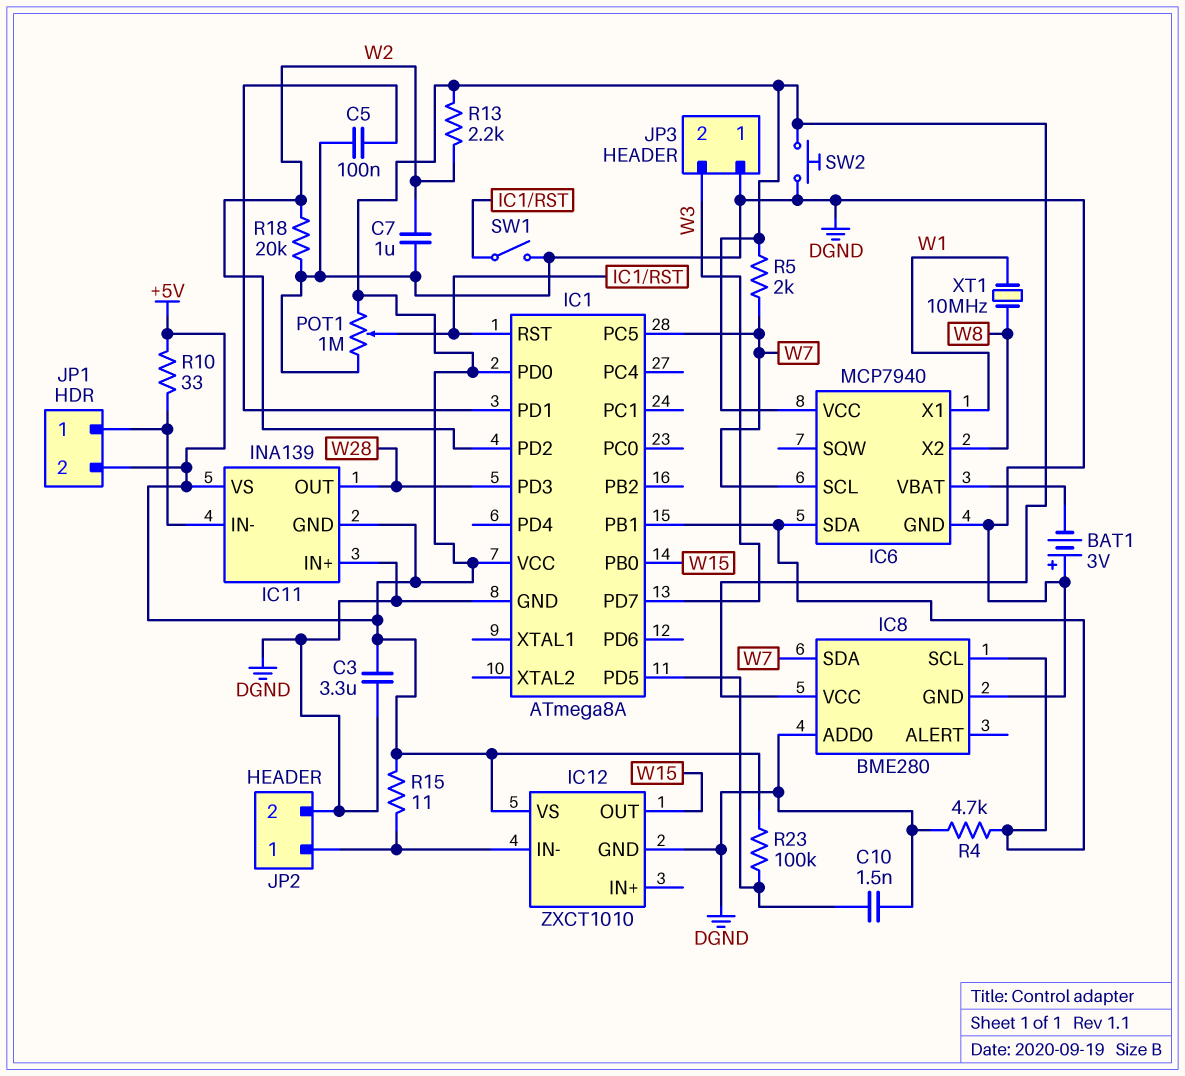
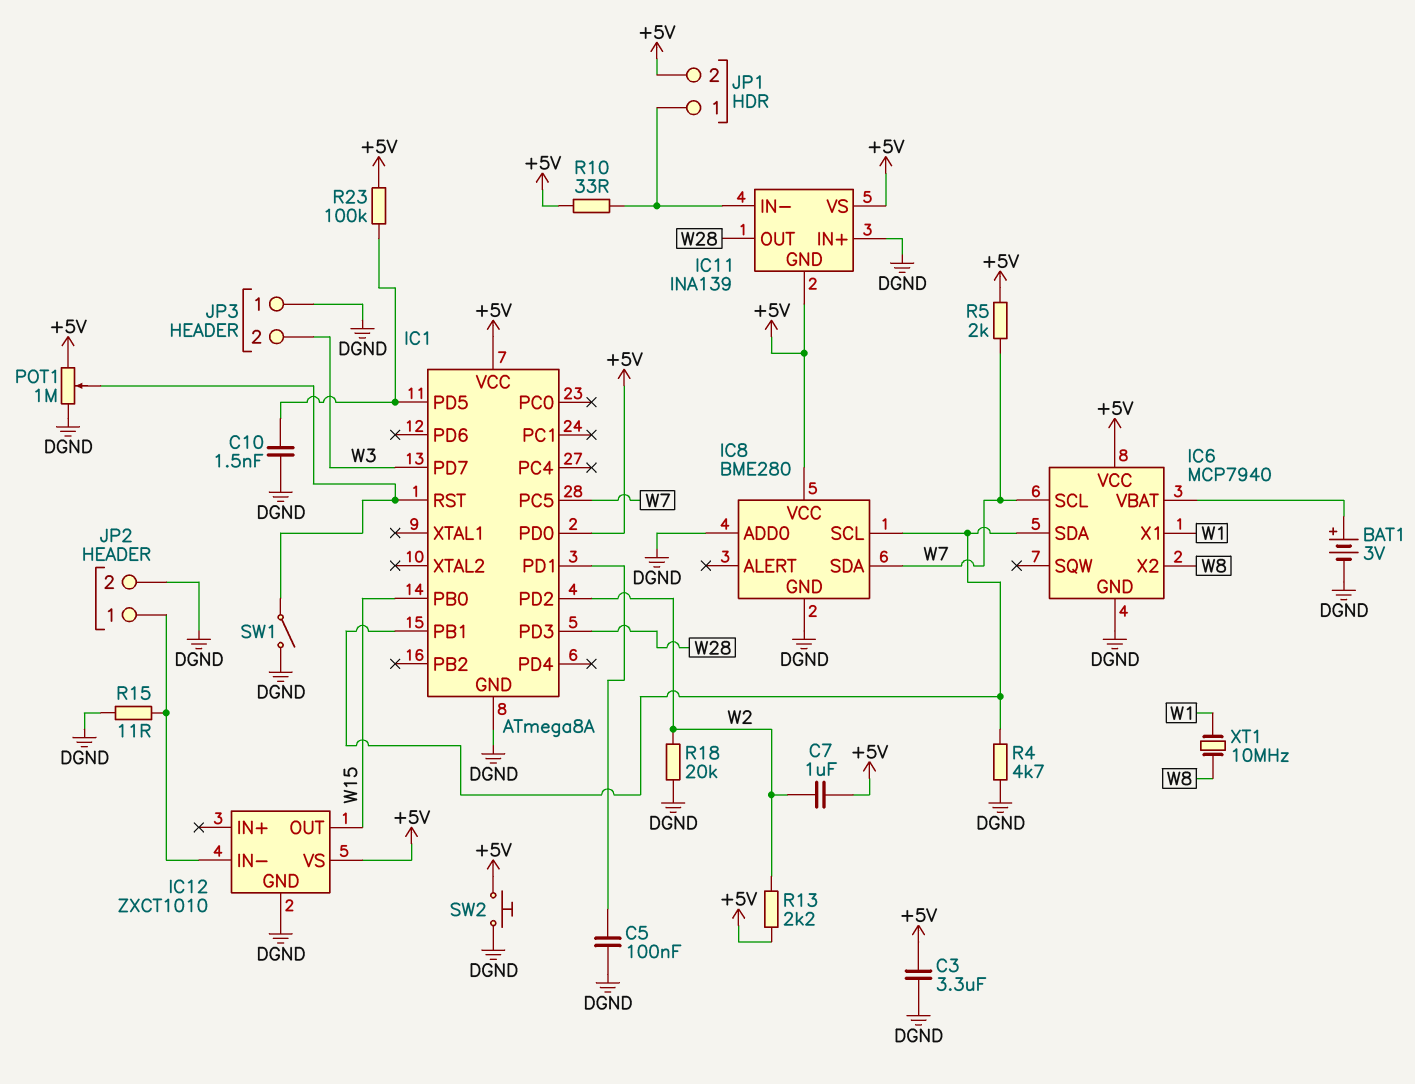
BAT1: 3V (plus DGND, minus IC6/VBAT) -> 3V (plus IC6/VBAT, minus DGND)
C7: 1uF (DGND, W2) -> 1uF (+5V, W2)
R15: 11 (+5V, IC12/IN-) -> 11 (DGND, IC12/IN-)

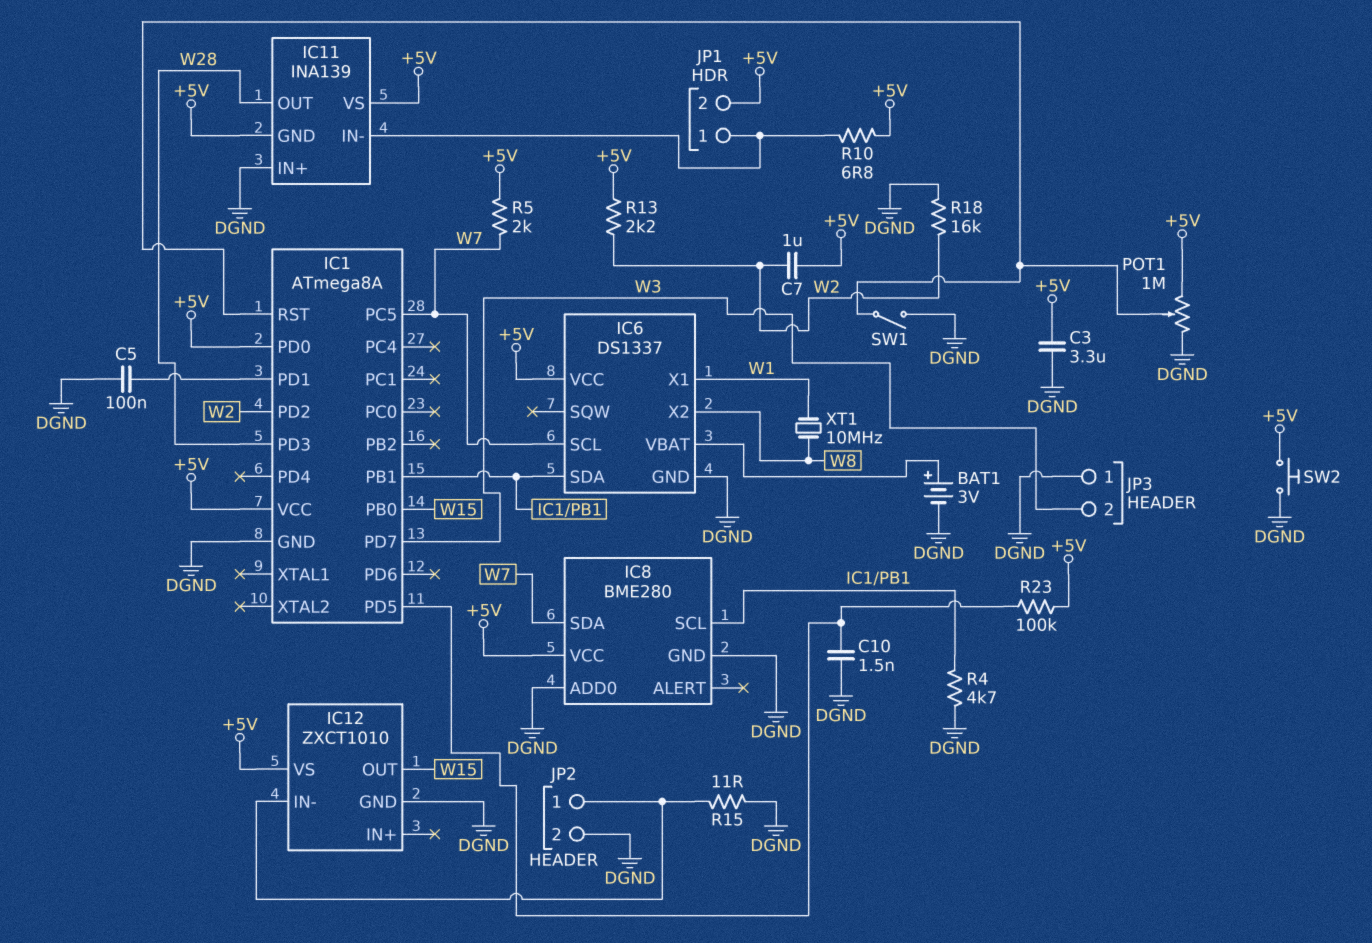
IC6: MCP7940 -> DS1337
R10: 33 (+5V, IC11/IN-) -> 6.8 (+5V, IC11/IN-)
R18: 20k (DGND, W2) -> 16k (DGND, W2)

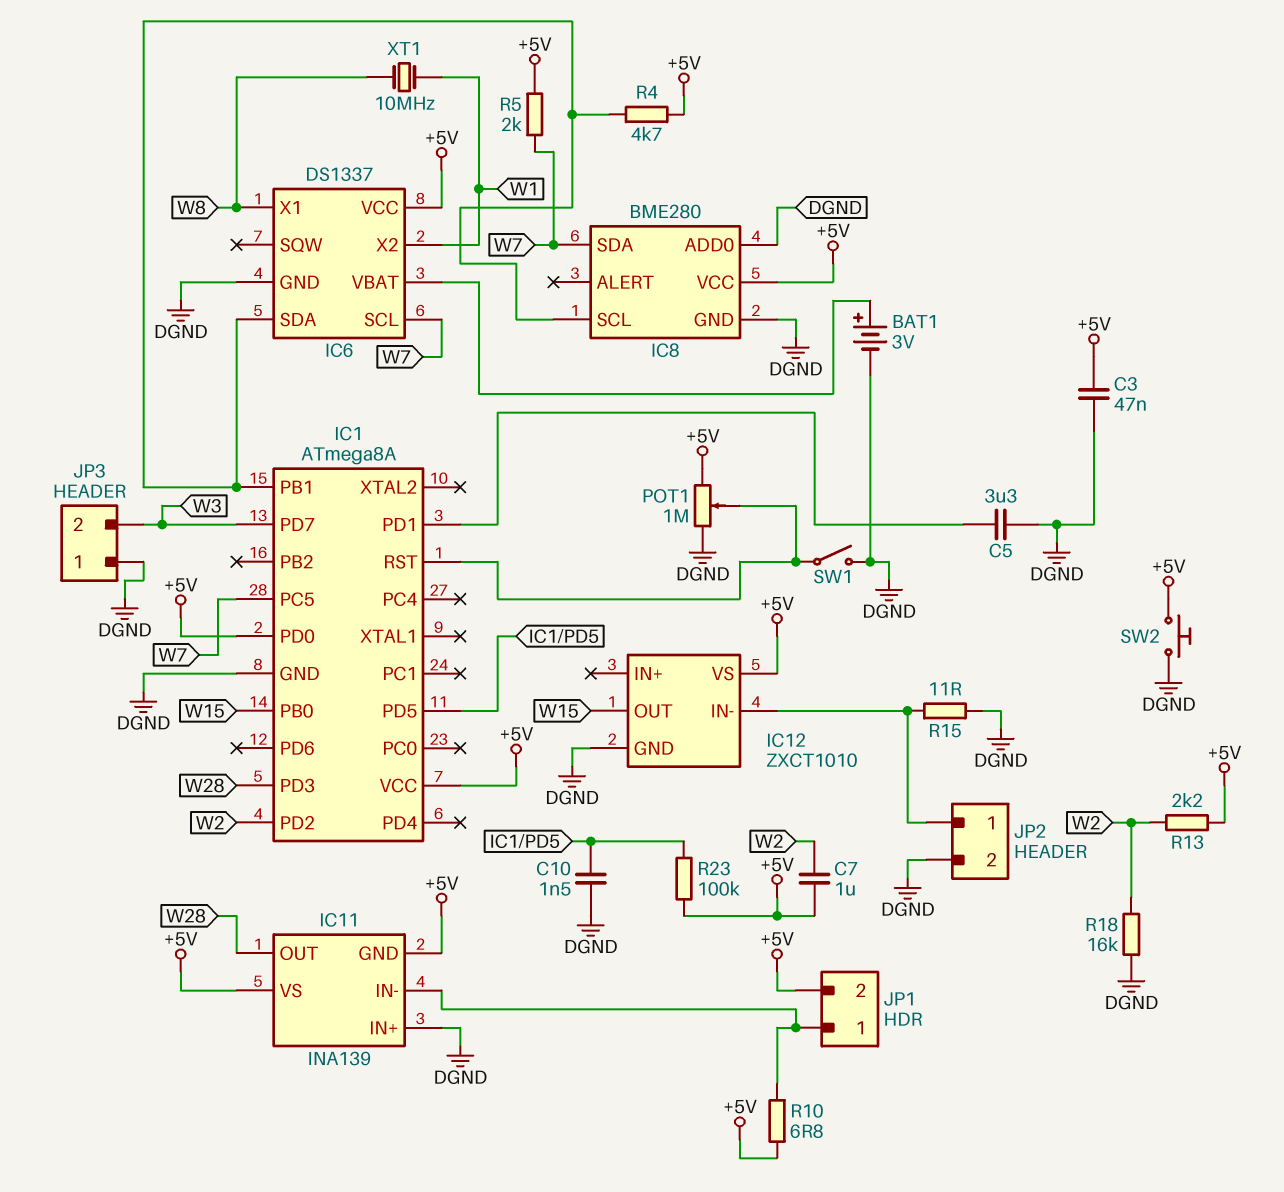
C3: 3.3uF (+5V, DGND) -> 47nF (+5V, DGND)
C5: 100nF (DGND, IC1/PD1) -> 3.3uF (DGND, IC1/PD1)
IC6 pin X1: W1 -> W8
IC6 pin X2: W8 -> W1
R4: 4.7k (DGND, IC1/PB1) -> 4.7k (+5V, IC1/PB1)

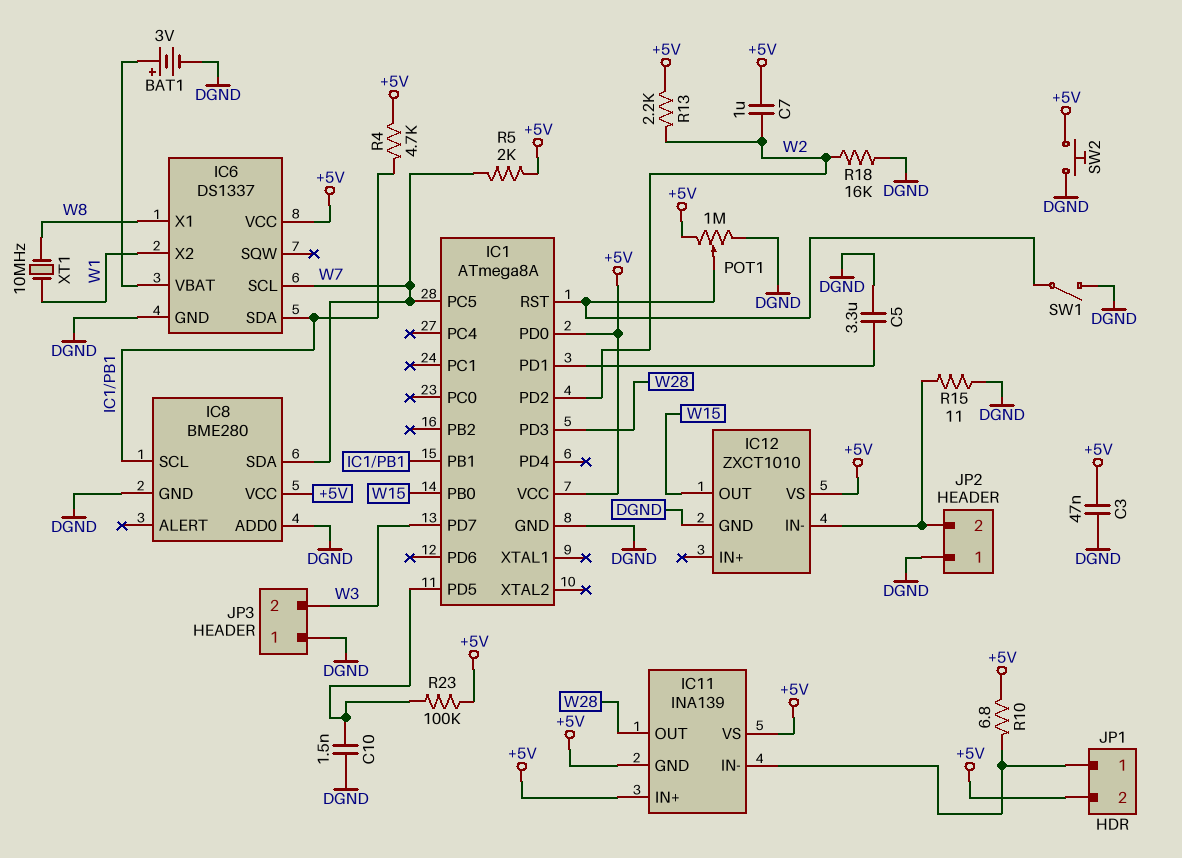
IC11 pin IN+: DGND -> +5V
JP2 pin 1: IC12/IN- -> DGND
JP2 pin 2: DGND -> IC12/IN-

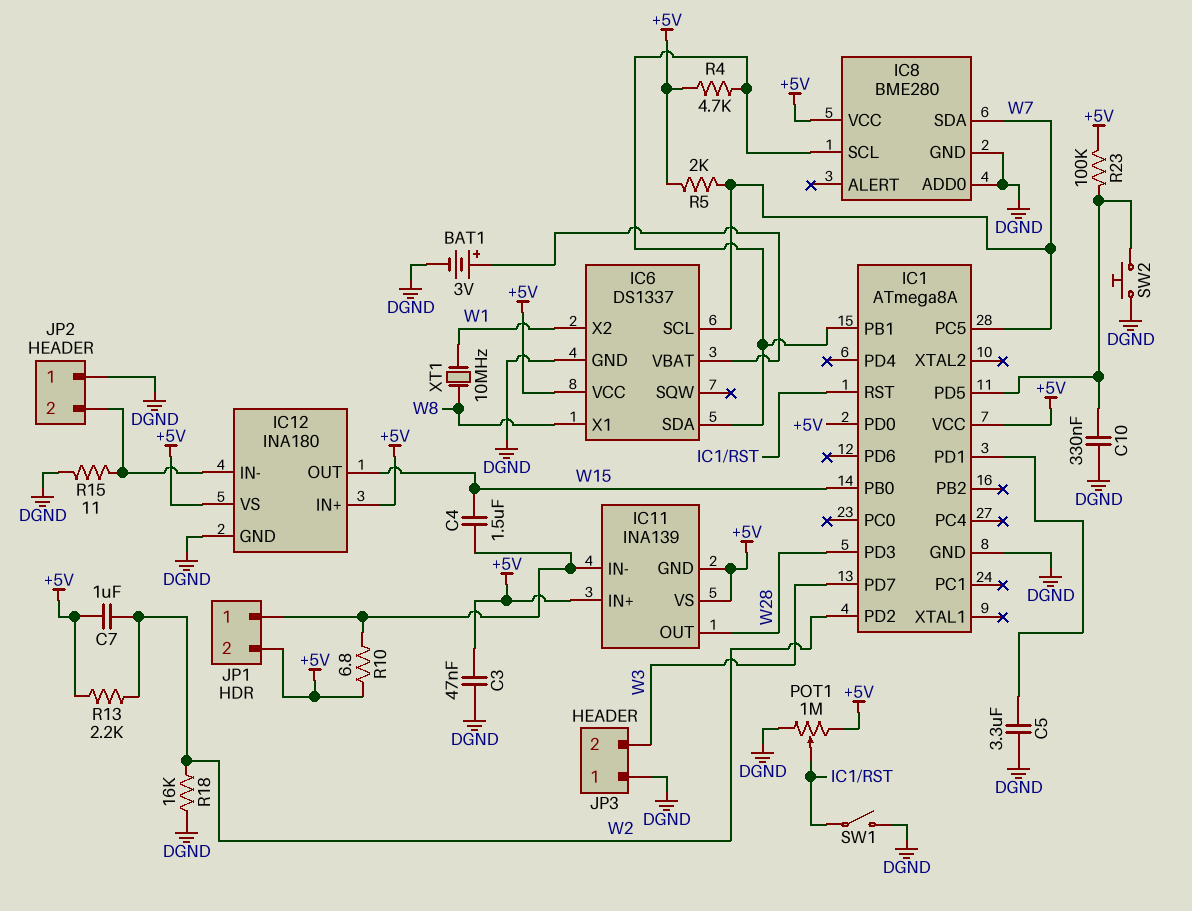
C4: none -> 1.5uF (IC11/IN-, W15)
C10: 1.5nF (DGND, IC1/PD5) -> 330nF (DGND, IC1/PD5)
IC12: ZXCT1010 -> INA180
IC12 pin IN+: none -> +5V
SW2: button (+5V, DGND) -> button (DGND, IC1/PD5)

